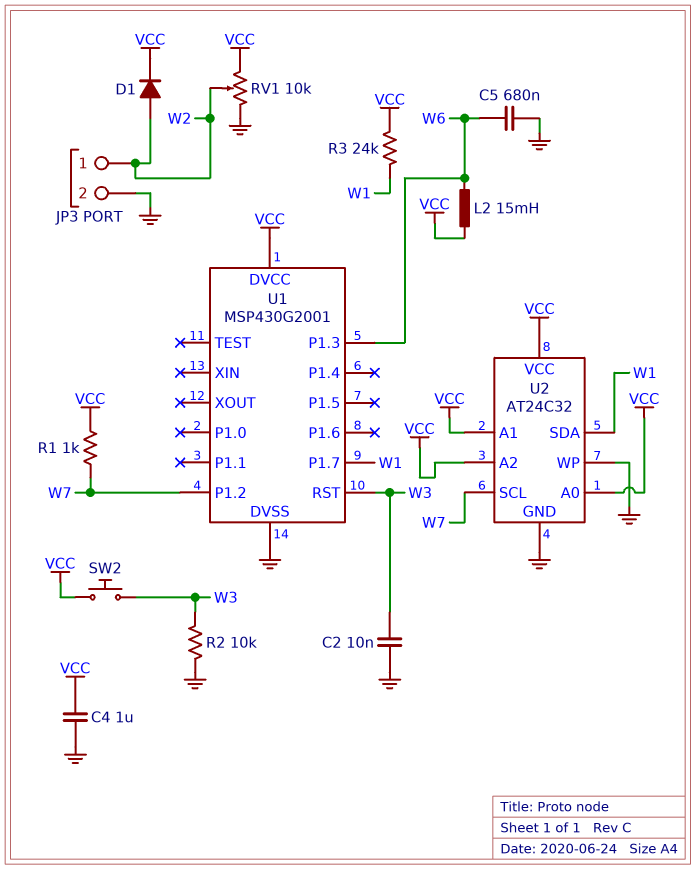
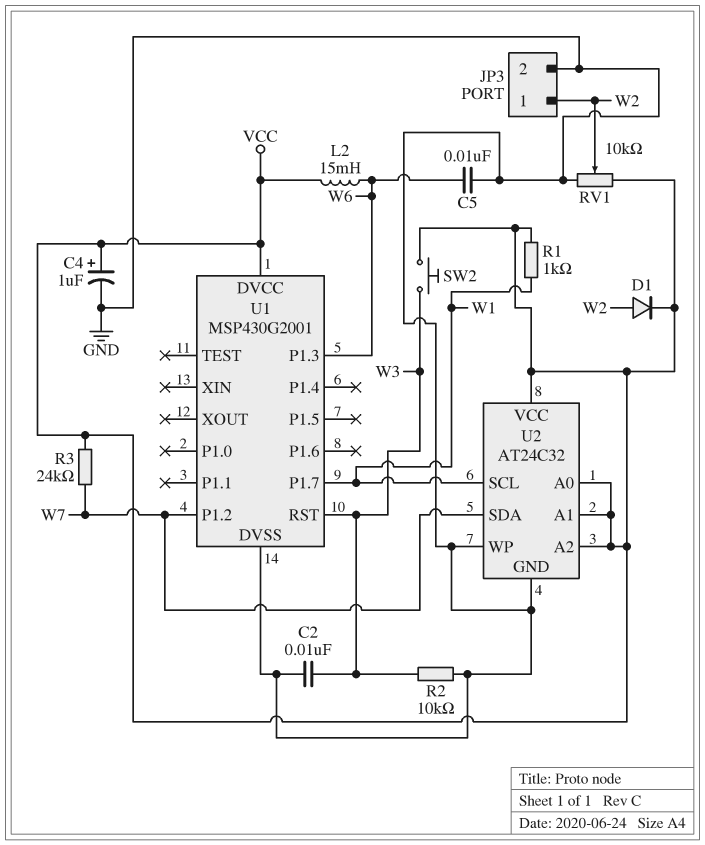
C4: 1uF (GND, VCC) -> 1uF (plus VCC, minus GND)
C5: 680nF (GND, W6) -> 10nF (GND, W6)
R1: 1k (VCC, W7) -> 1k (VCC, W1)
R3: 24k (VCC, W1) -> 24k (VCC, W7)
U2 pin SCL: W7 -> W1
U2 pin SDA: W1 -> W7

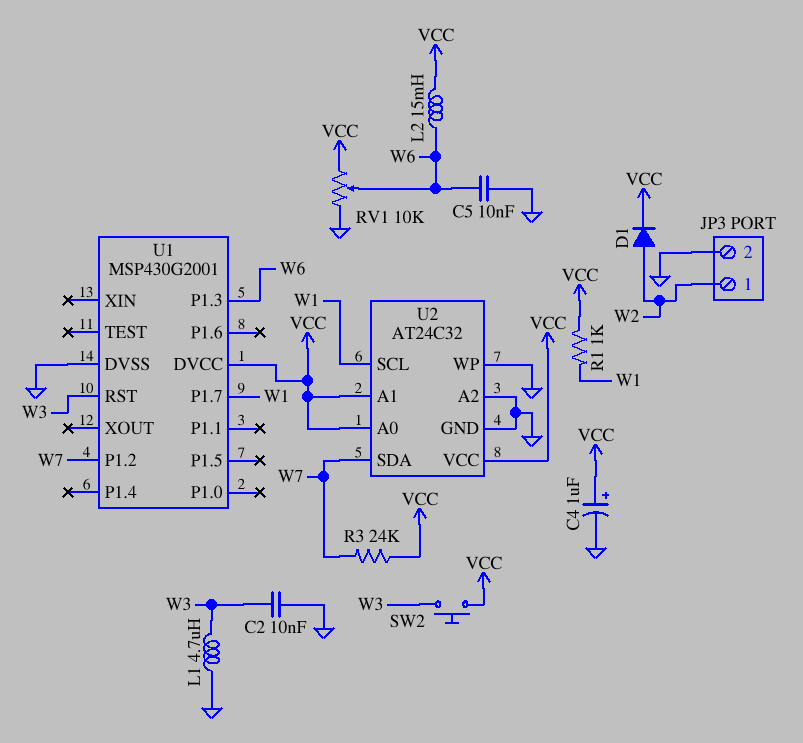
L1: none -> 4.7uH (GND, W3)
R2: 10k (GND, W3) -> none
RV1: 10k (GND, VCC, wiper W2) -> 10k (GND, VCC, wiper W6)
U2 pin A2: VCC -> GND

